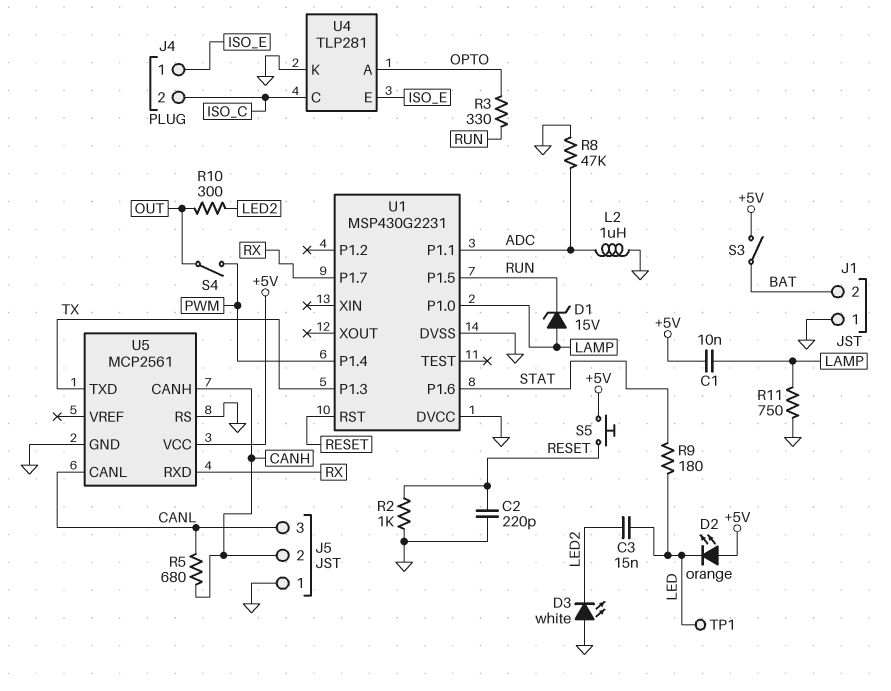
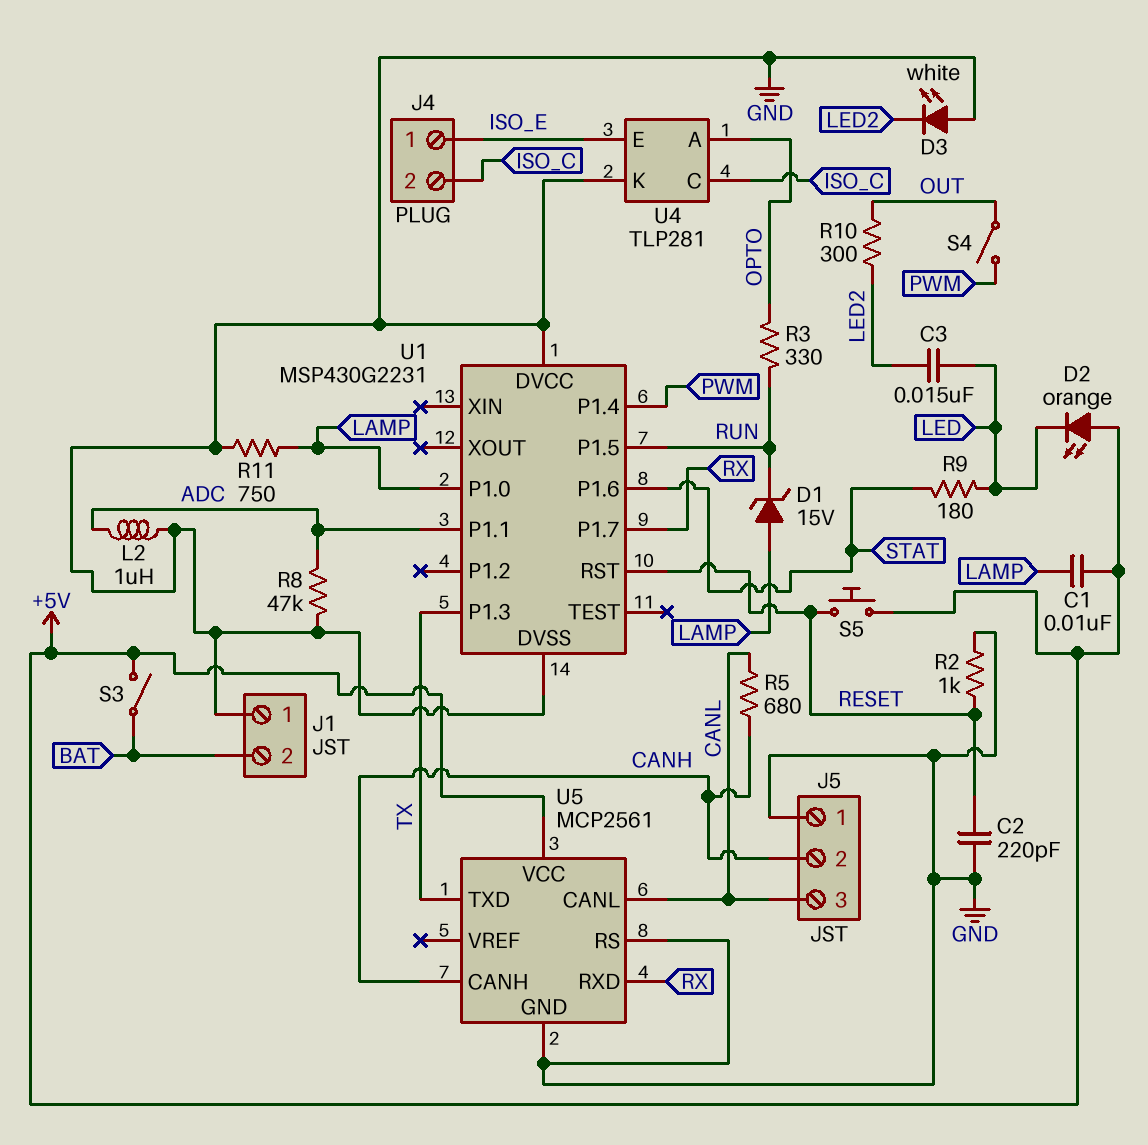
TP1: test point (LED) -> none

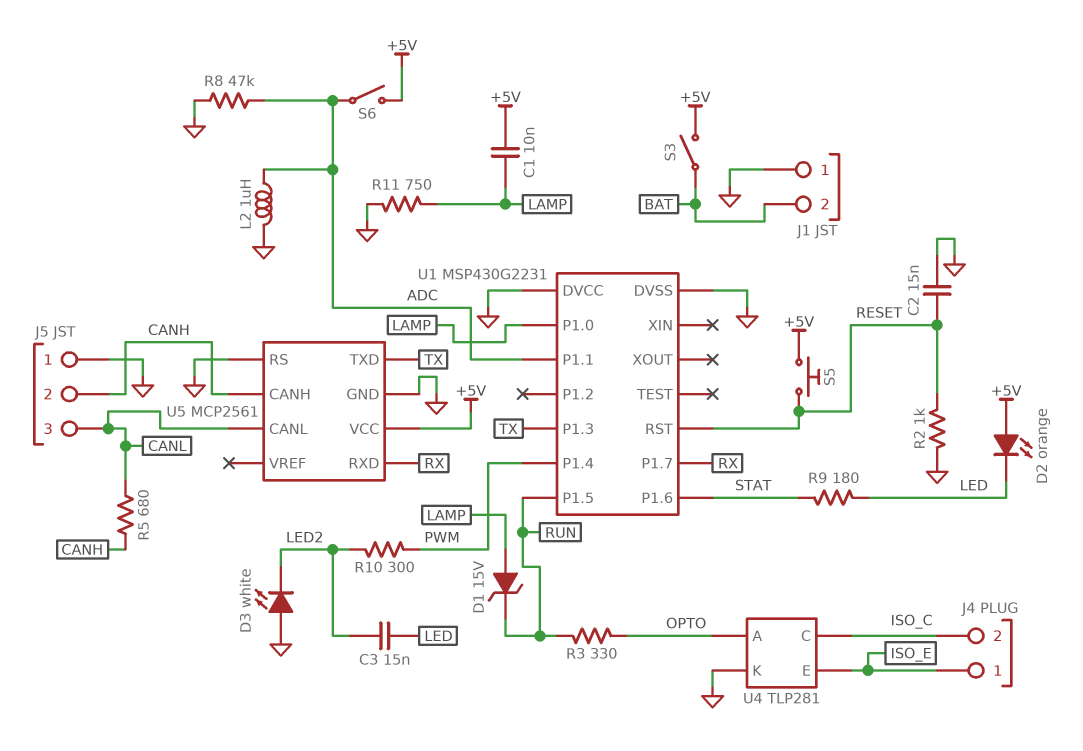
C2: 220pF (GND, RESET) -> 15nF (GND, RESET)
R10: 300 (LED2, OUT) -> 300 (LED2, PWM)
S4: switch (OUT, PWM) -> none
S6: none -> switch (+5V, ADC)

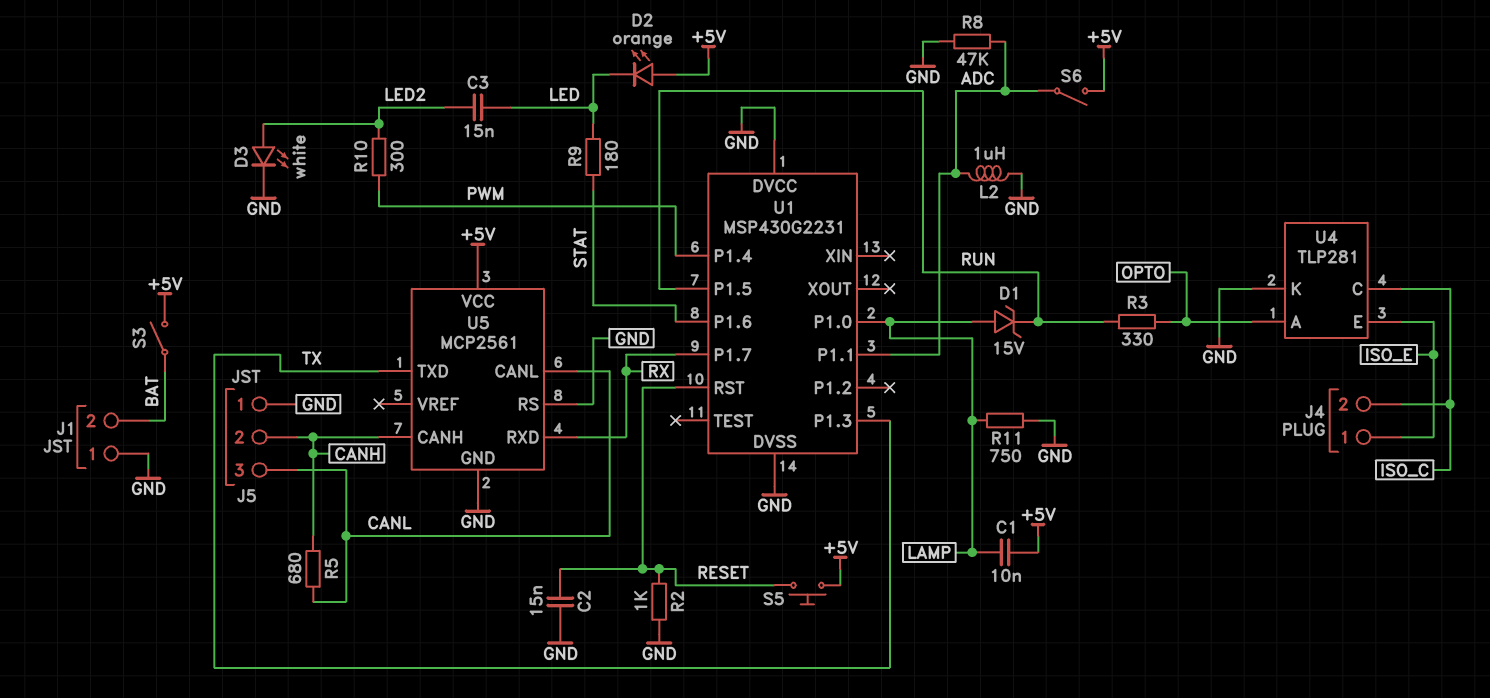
D3: LED white (A GND, K LED2) -> LED white (A LED2, K GND)

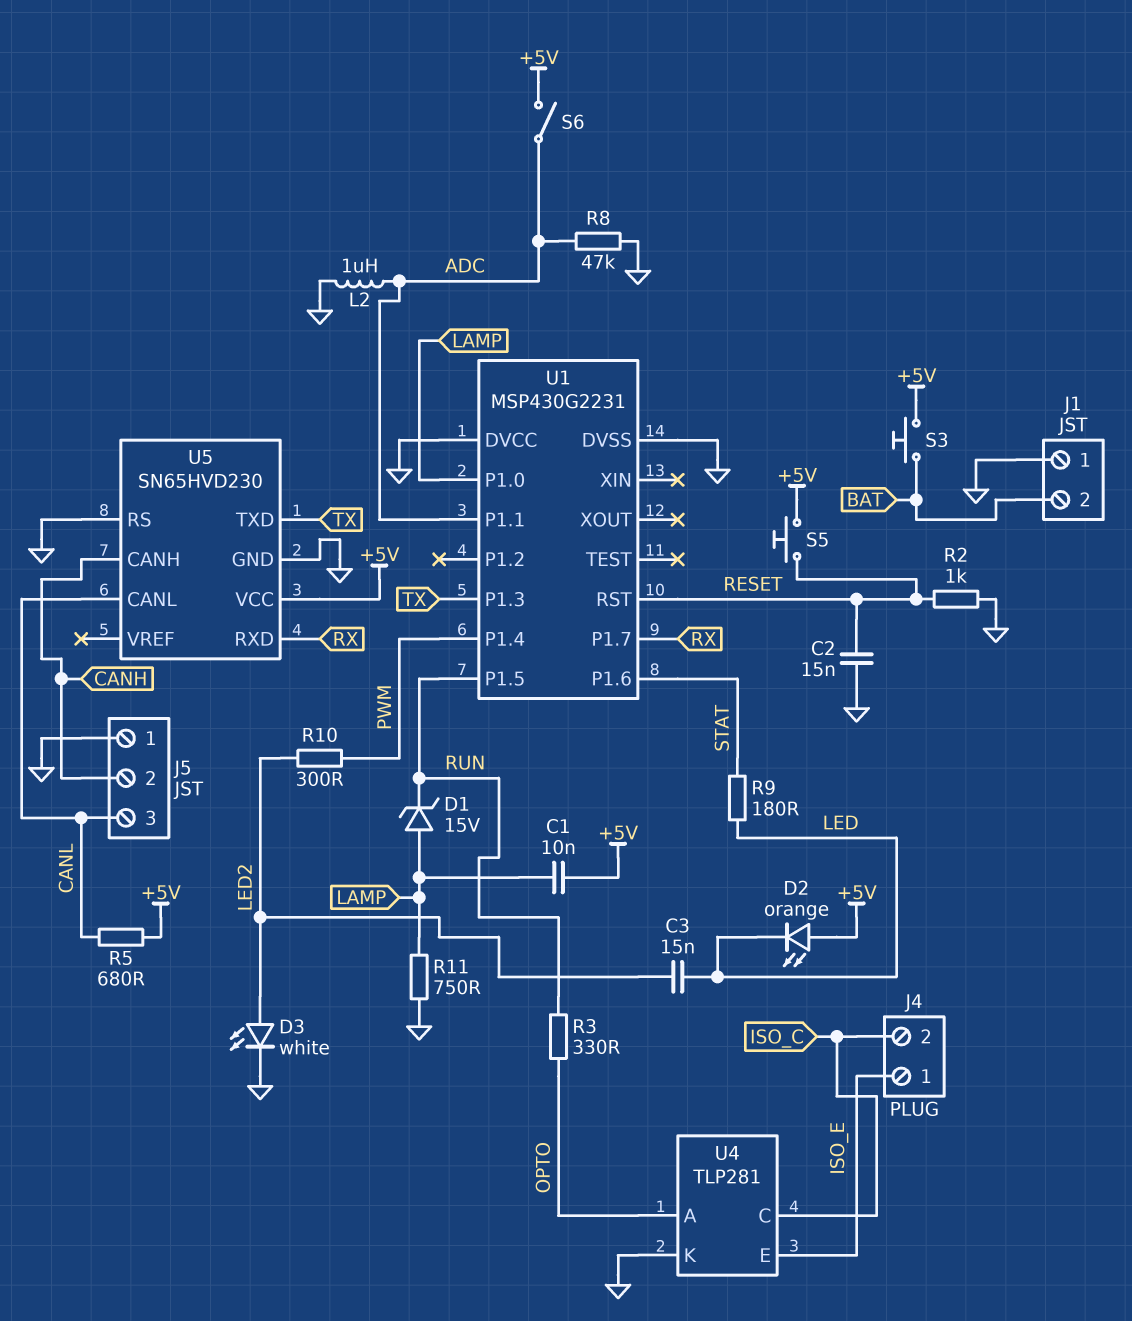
R5: 680 (CANH, CANL) -> 680 (+5V, CANL)
S3: switch (+5V, BAT) -> button (+5V, BAT)
U5: MCP2561 -> SN65HVD230

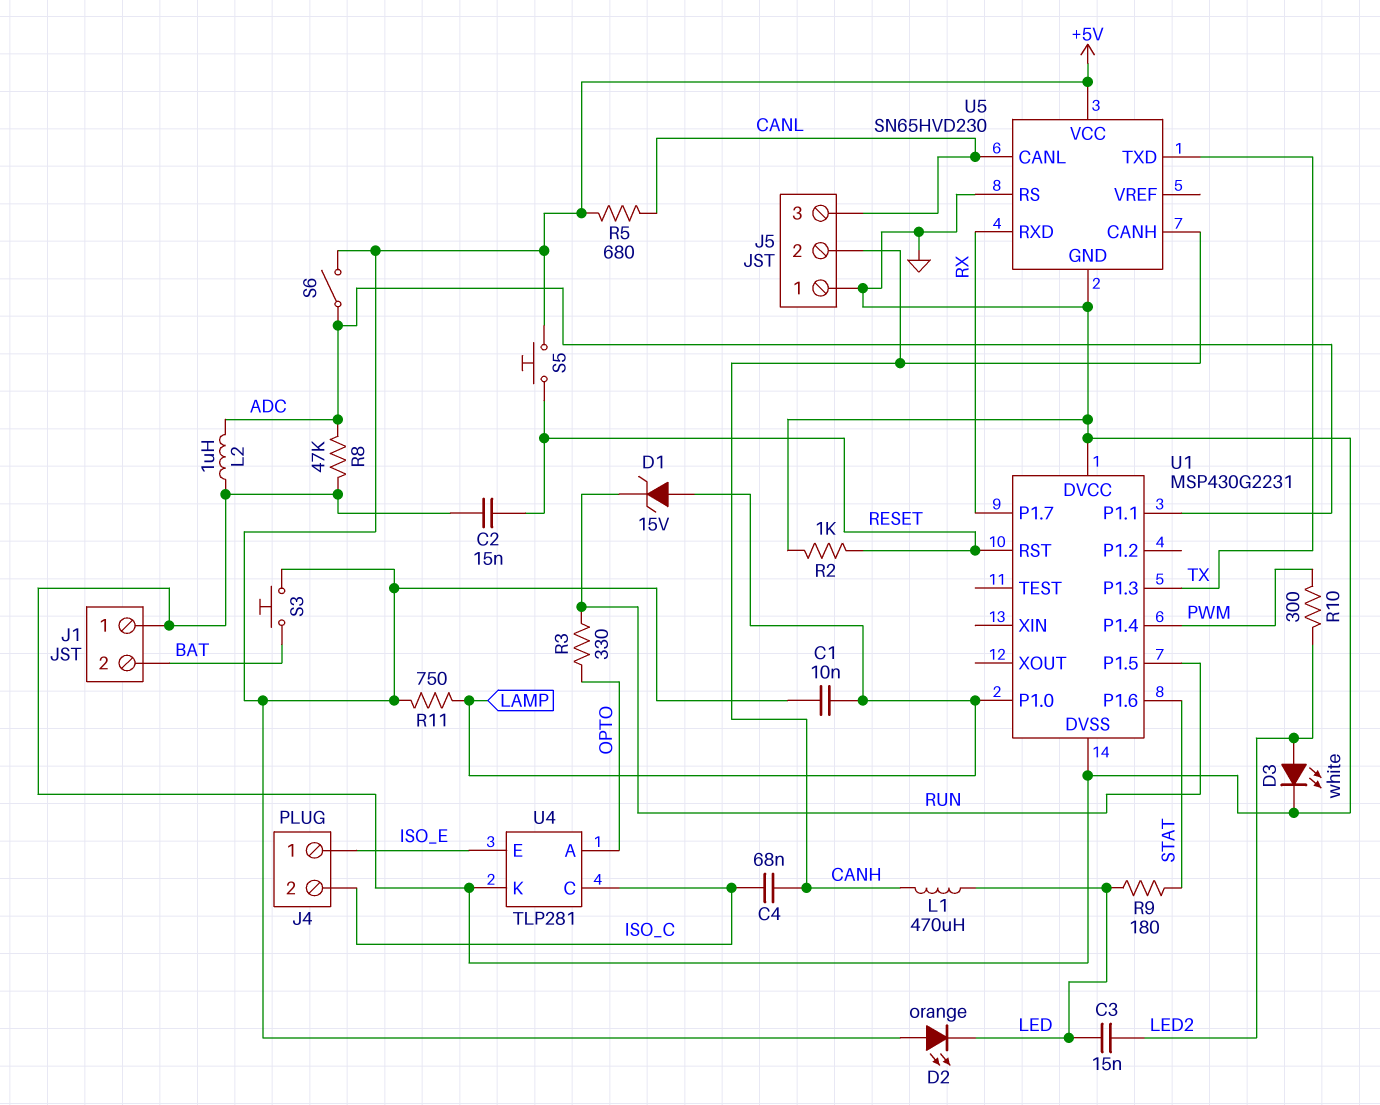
C4: none -> 68nF (CANH, ISO_C)
L1: none -> 470uH (CANH, LED)
R11: 750 (GND, LAMP) -> 750 (+5V, LAMP)

